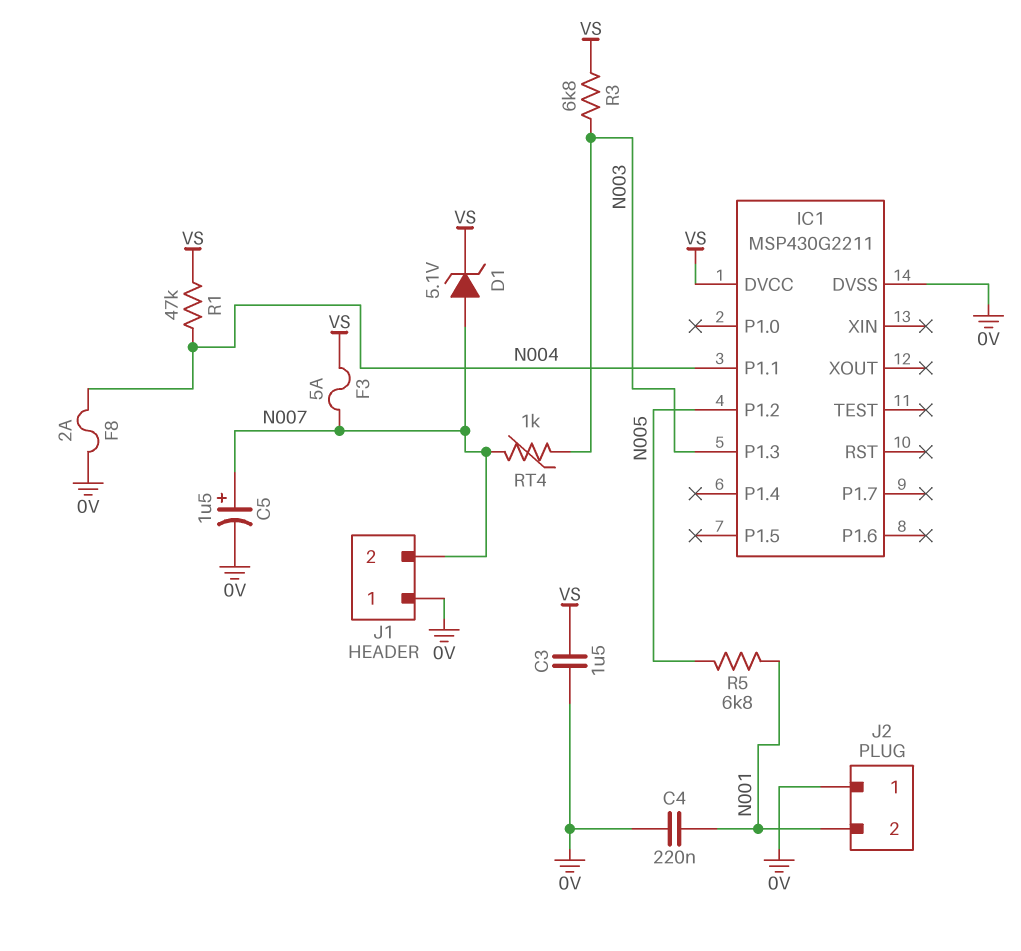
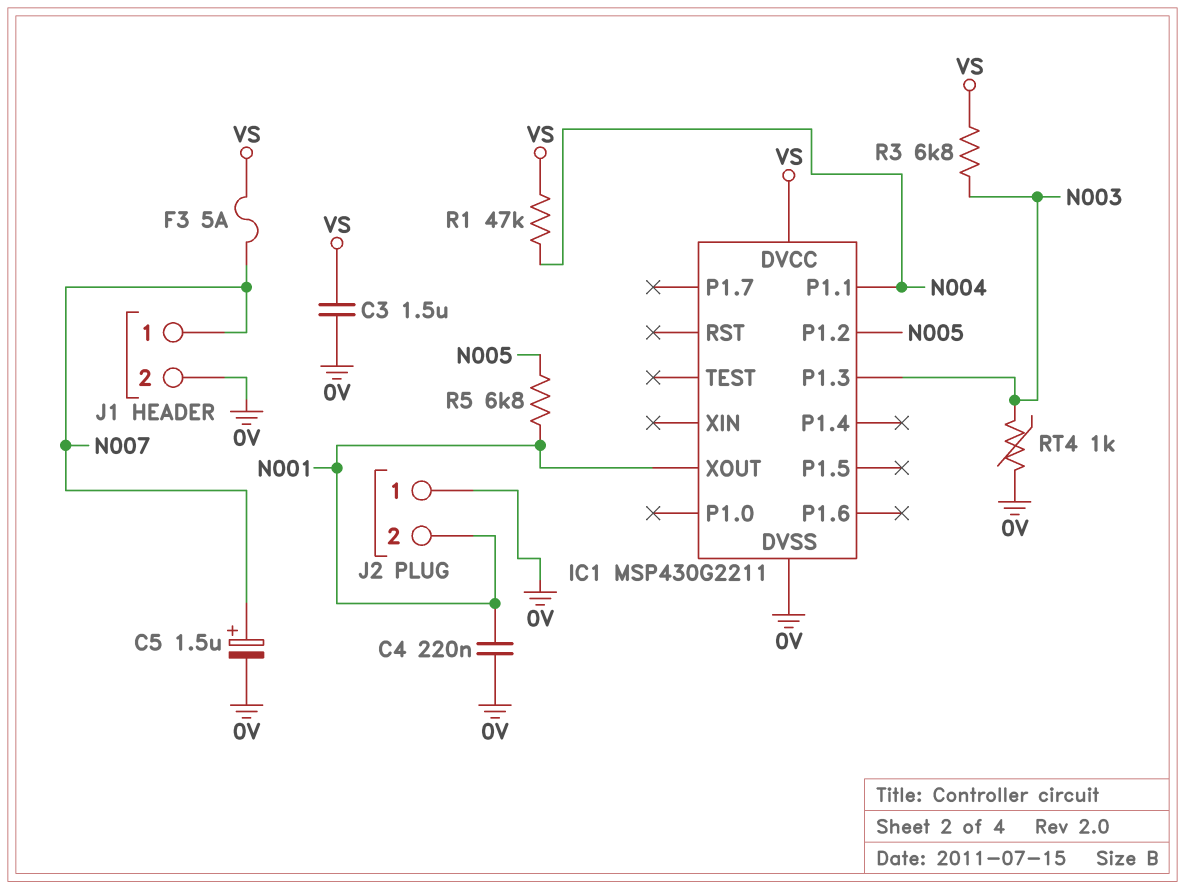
D1: zener 5.1V (A N007, K VS) -> none
F8: 2A (0V, N004) -> none
IC1 pin XOUT: none -> N001
J1 pin 1: 0V -> N007
J1 pin 2: N007 -> 0V
RT4: 1k (N003, N007) -> 1k (0V, N003)

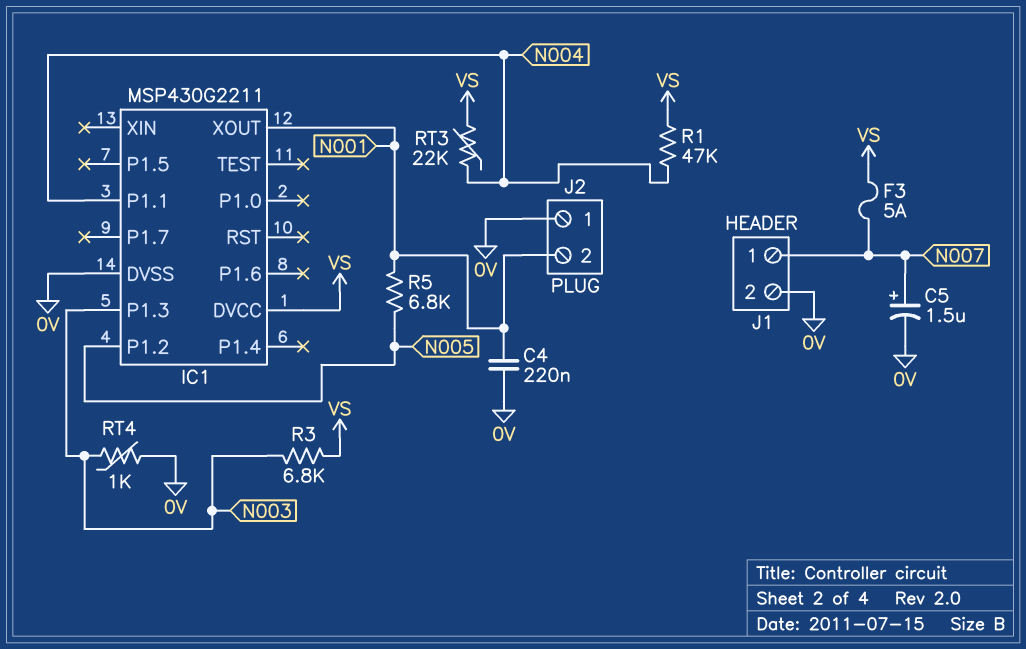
C3: 1.5uF (0V, VS) -> none
RT3: none -> 22k (N004, VS)

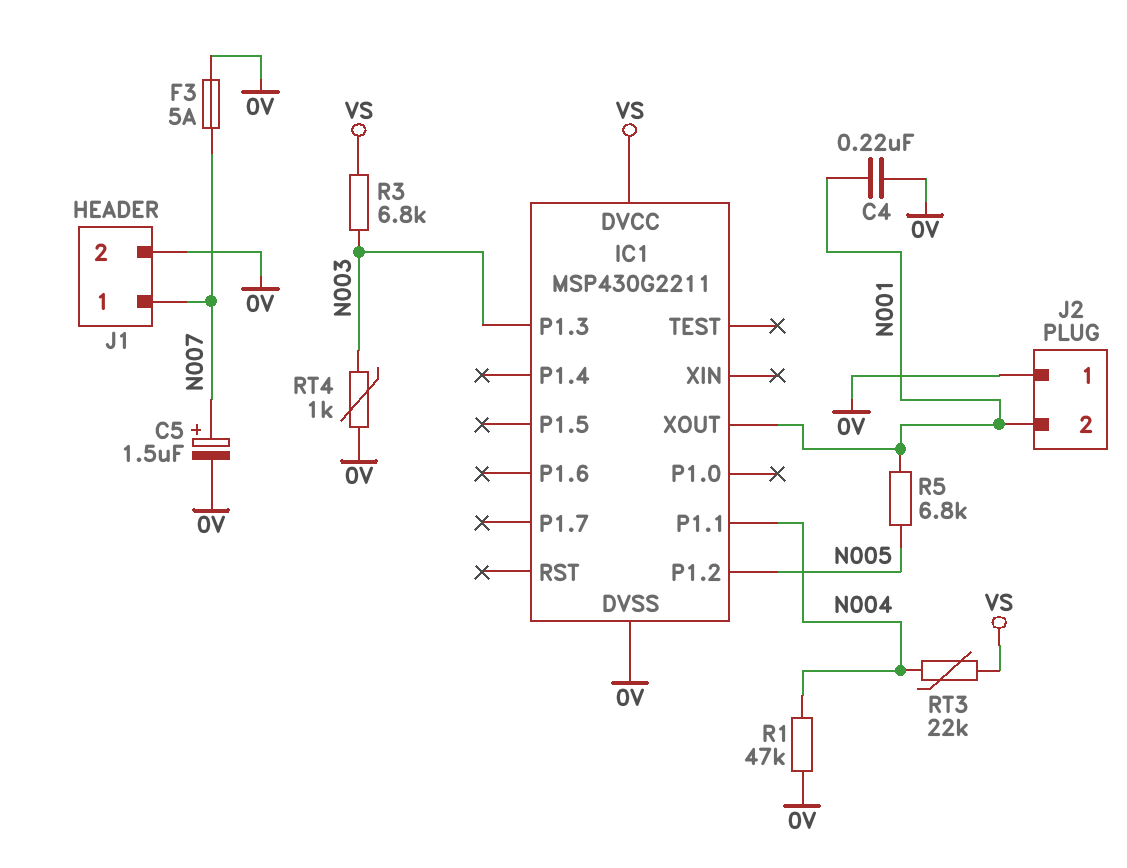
F3: 5A (N007, VS) -> 5A (0V, N007)
R1: 47k (N004, VS) -> 47k (0V, N004)

